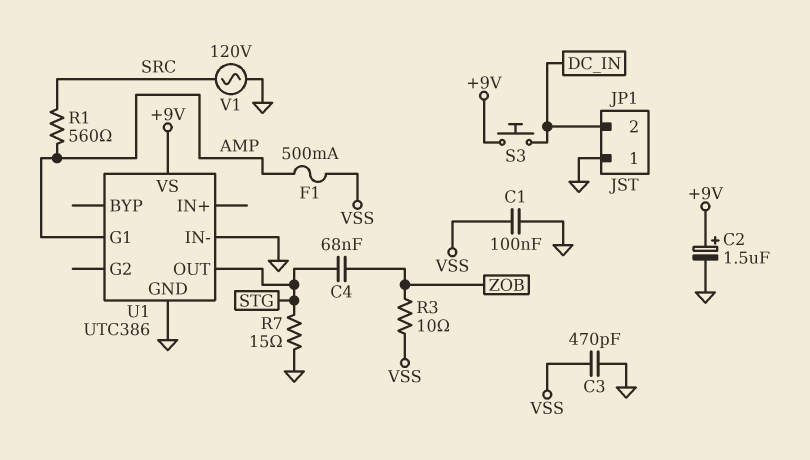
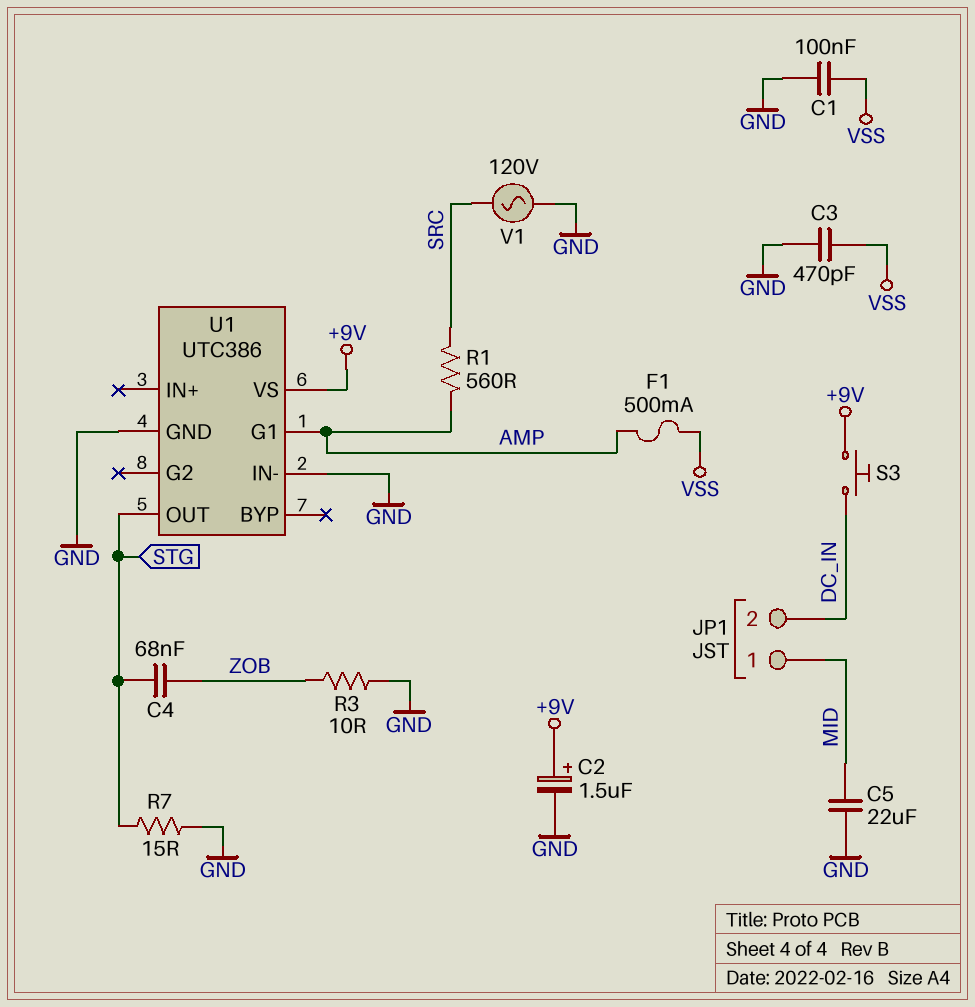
C5: none -> 22uF (GND, MID)
JP1 pin 1: GND -> MID
R3: 10 (VSS, ZOB) -> 10 (GND, ZOB)

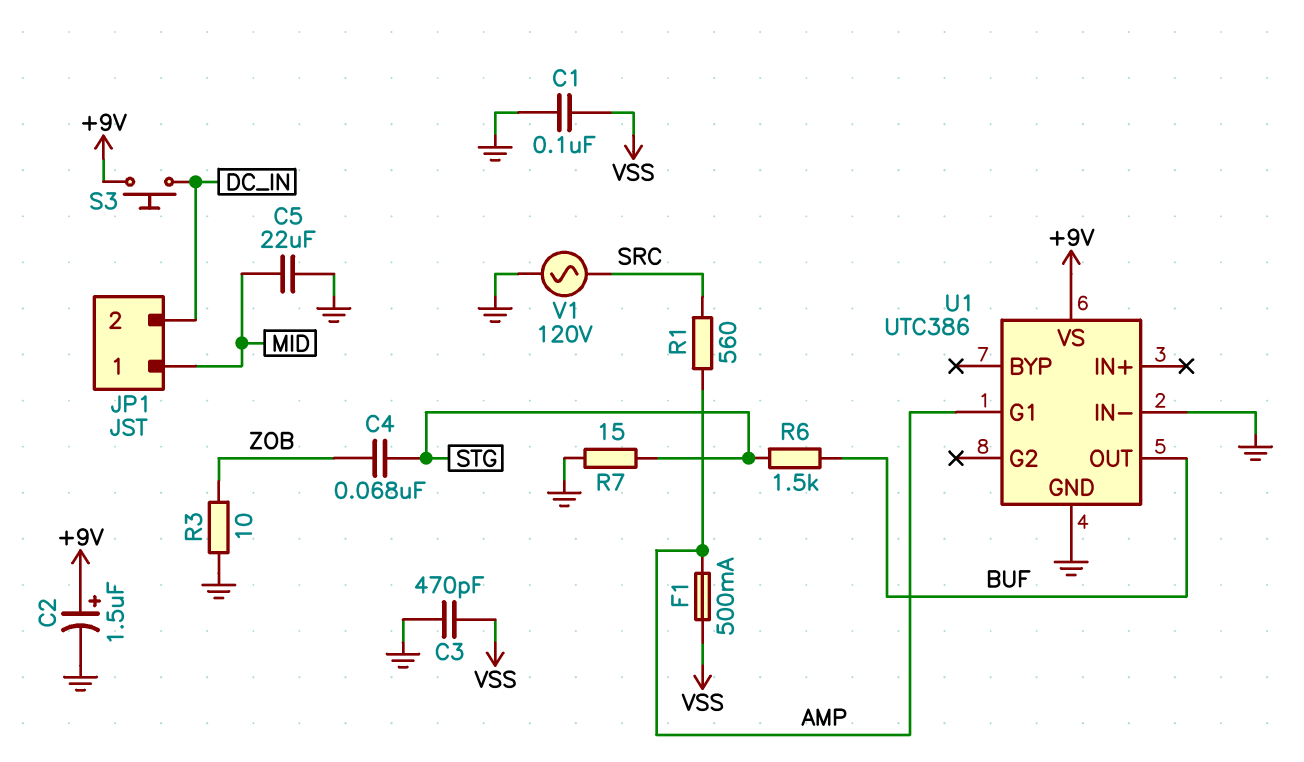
R6: none -> 1.5k (BUF, STG)
U1 pin OUT: STG -> BUF

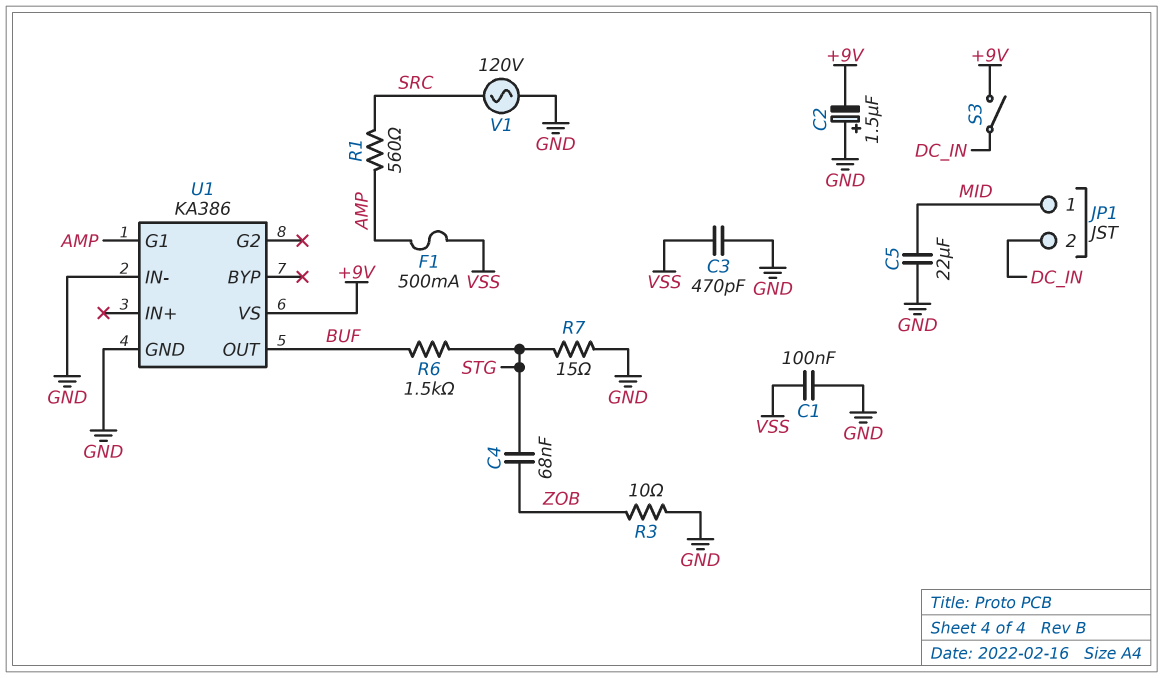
C2: 1.5uF (plus +9V, minus GND) -> 1.5uF (plus GND, minus +9V)
S3: button (+9V, DC_IN) -> switch (+9V, DC_IN)
U1: UTC386 -> KA386

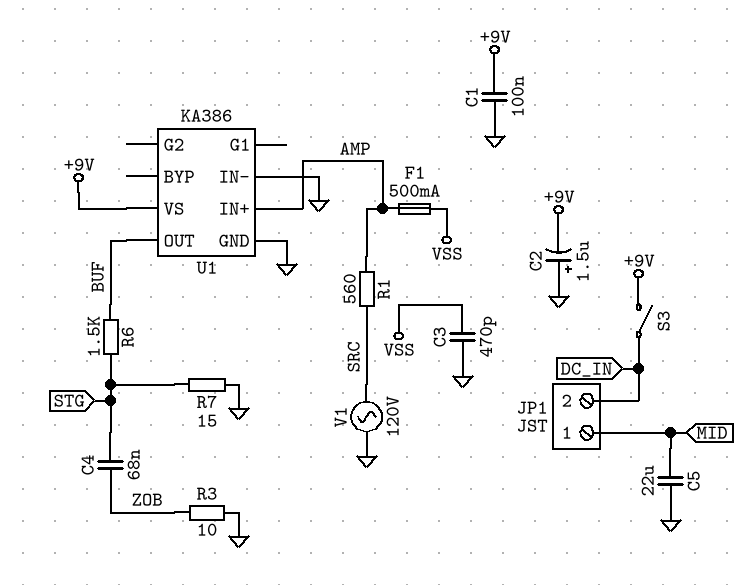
C1: 100nF (GND, VSS) -> 100nF (+9V, GND)
U1 pin G1: AMP -> none
U1 pin IN+: none -> AMP

